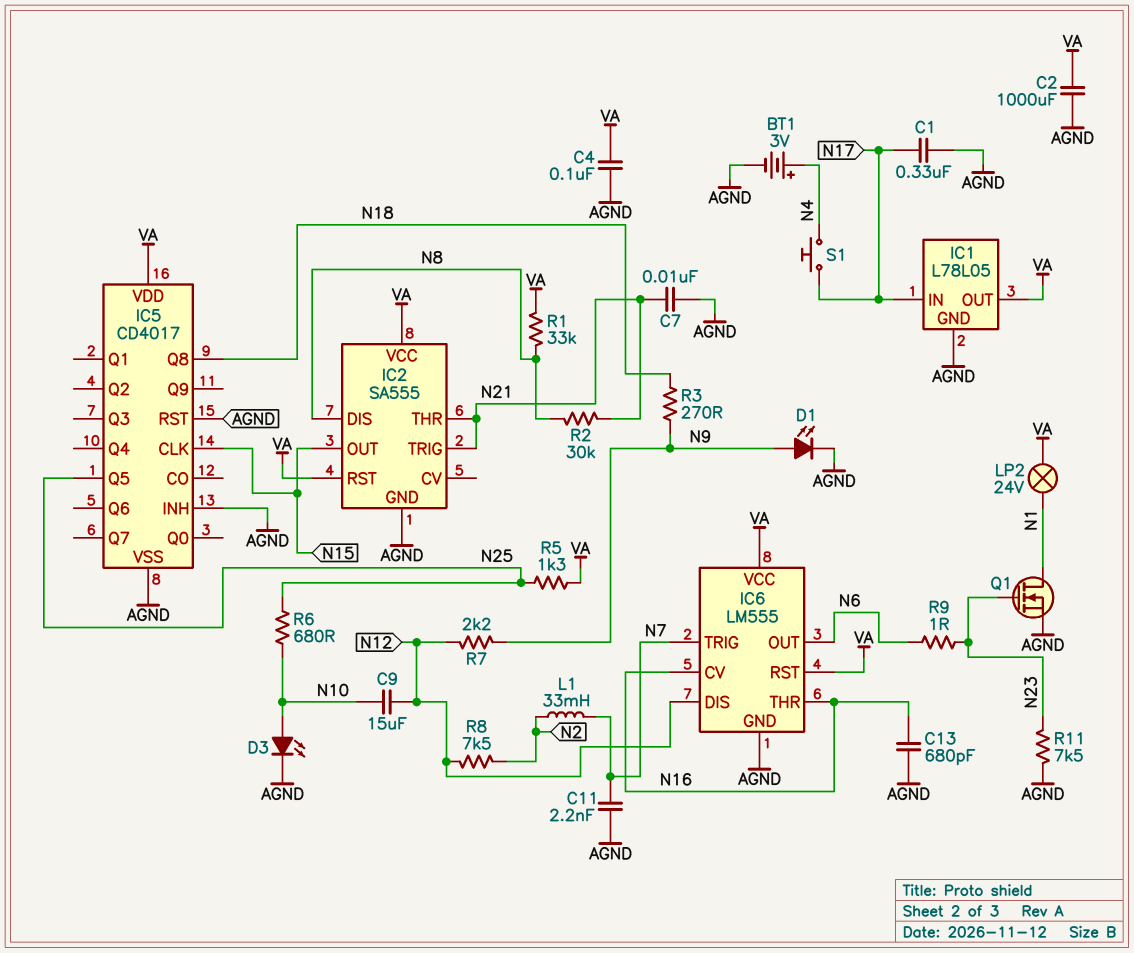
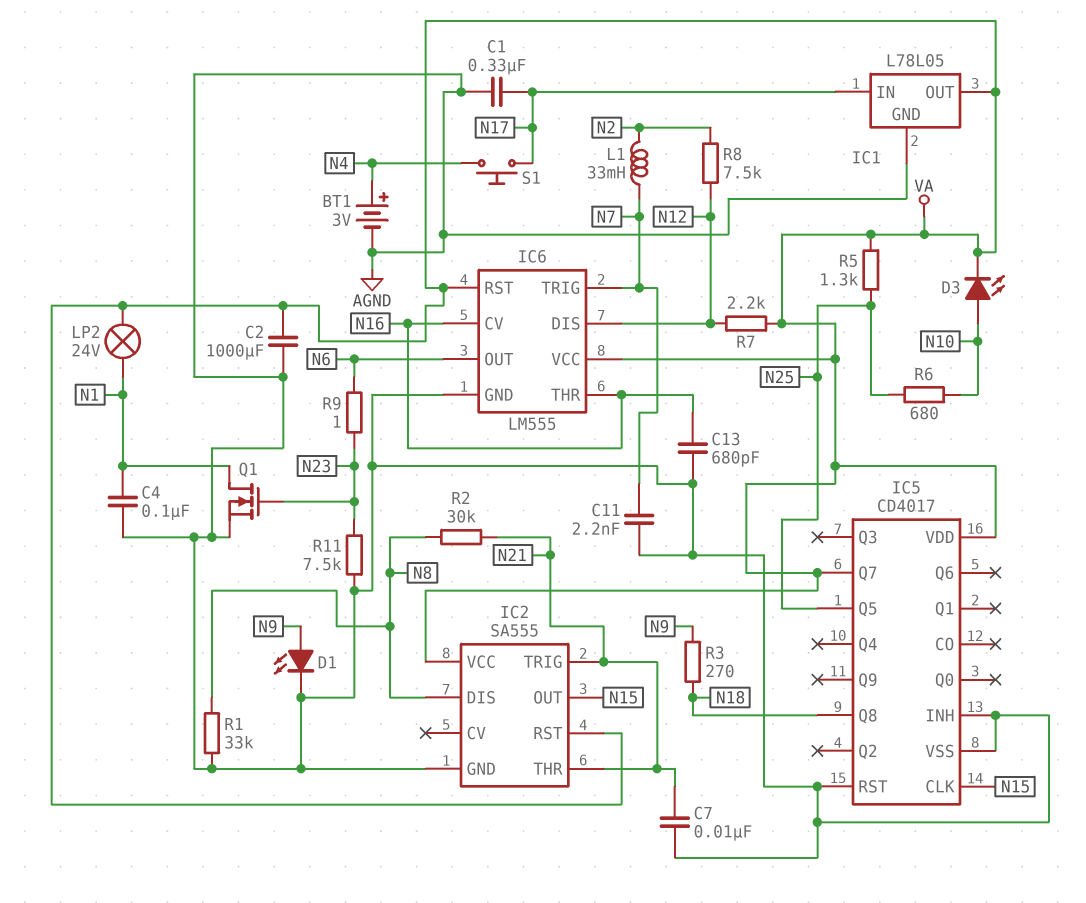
C4: 100nF (AGND, VA) -> 100nF (AGND, N1)
C9: 15uF (N10, N12) -> none
D3: LED (A N10, K AGND) -> LED (A N10, K VA)
IC5 pin Q7: none -> VA
R1: 33k (N8, VA) -> 33k (AGND, N8)
R7: 2.2k (N9, N12) -> 2.2k (N12, VA)

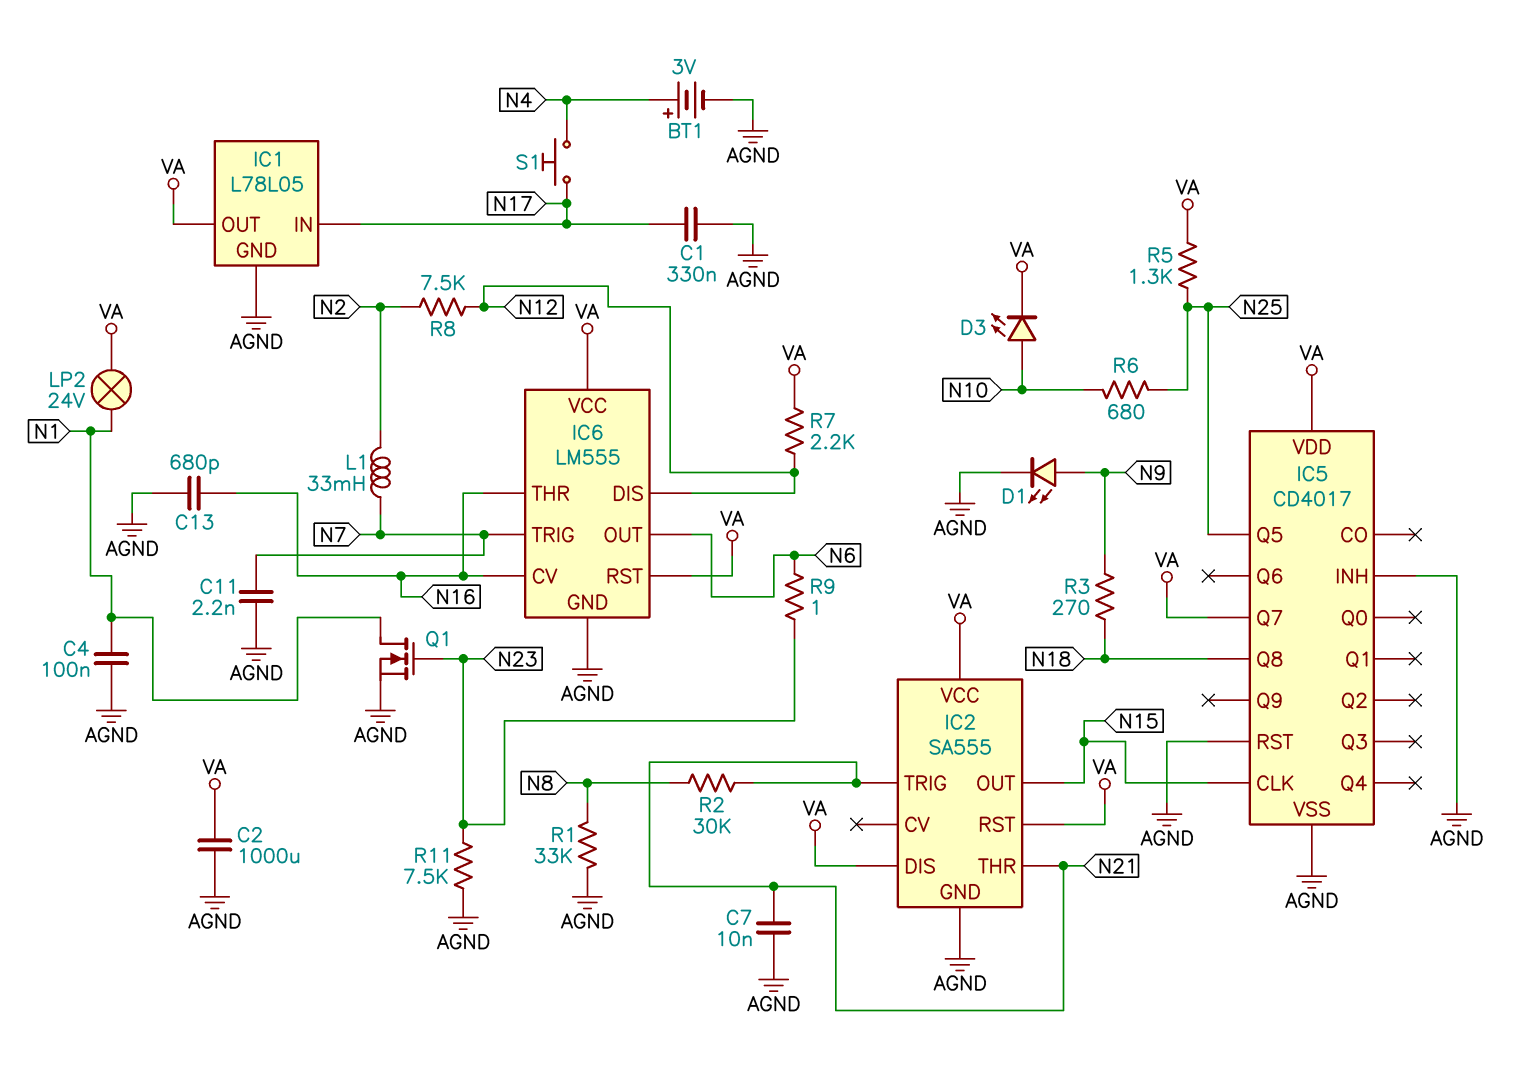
IC2 pin DIS: N8 -> VA

